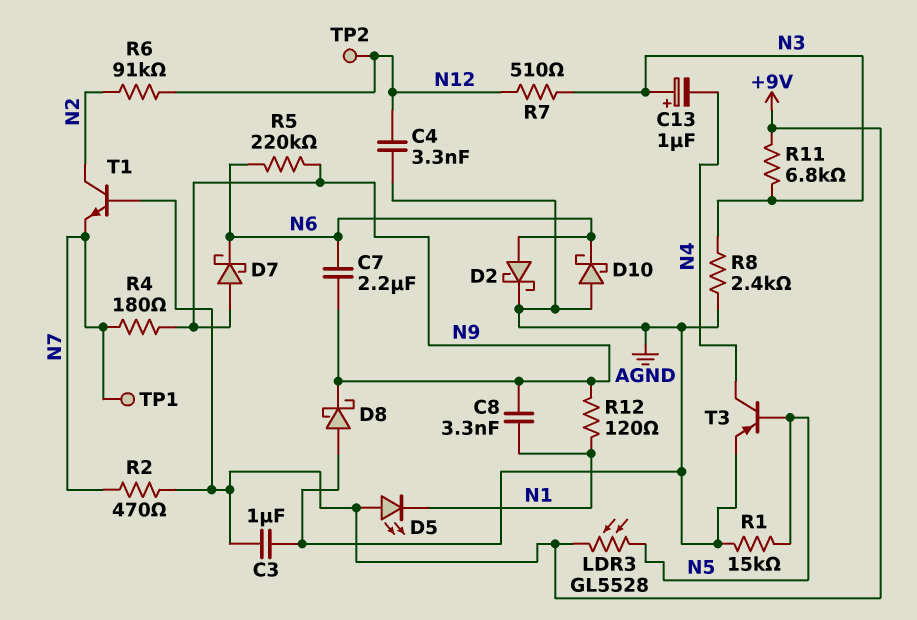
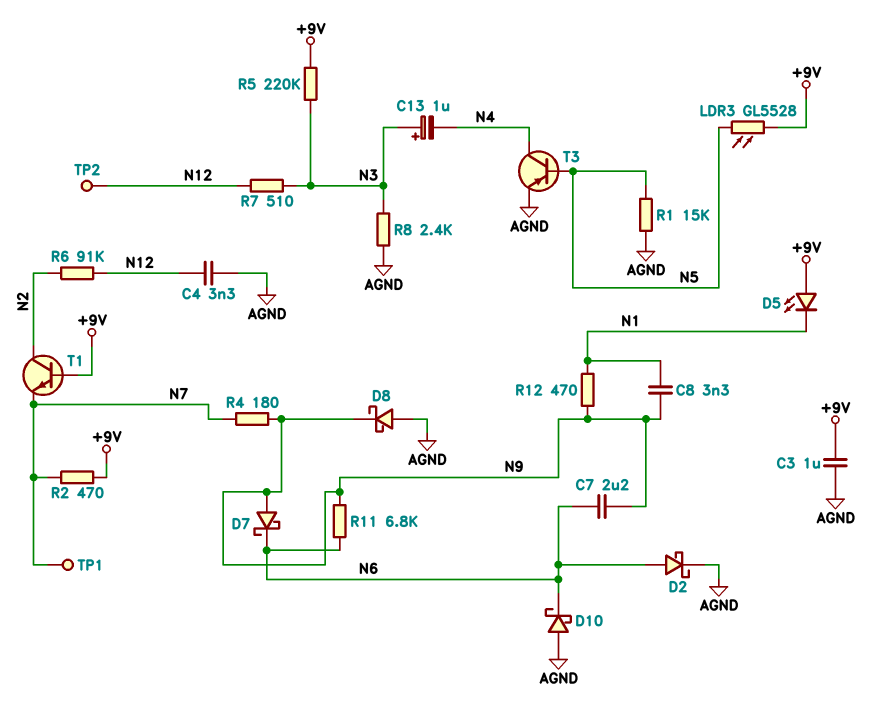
R5: 220k (N6, N9) -> 220k (+9V, N3)
R11: 6.8k (+9V, N3) -> 6.8k (N6, N9)
R12: 120 (N1, N9) -> 470 (N1, N9)

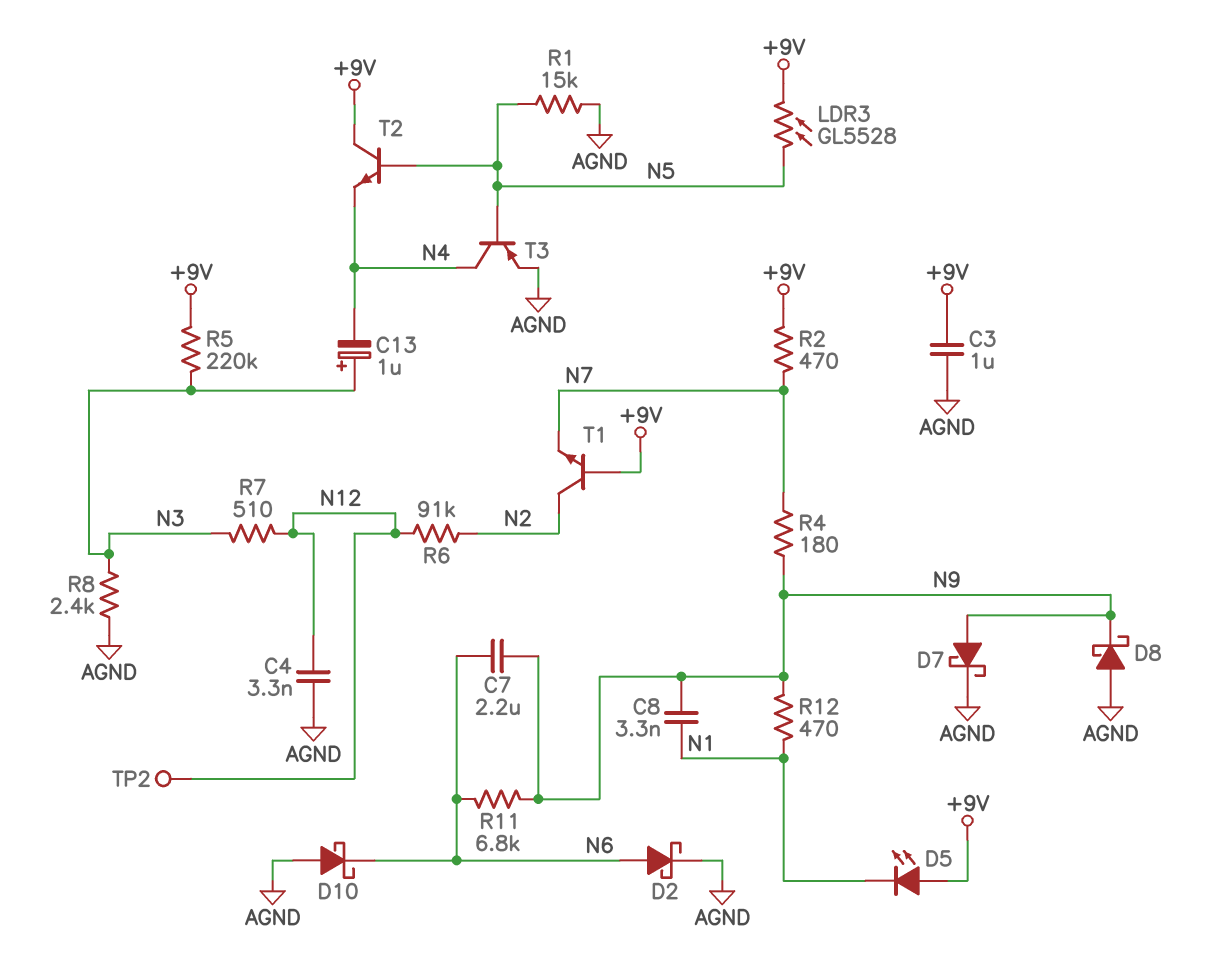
D7: schottky (A N9, K N6) -> schottky (A N9, K AGND)
T2: none -> NPN (B N5, C +9V, E N4)
TP1: test point (N7) -> none

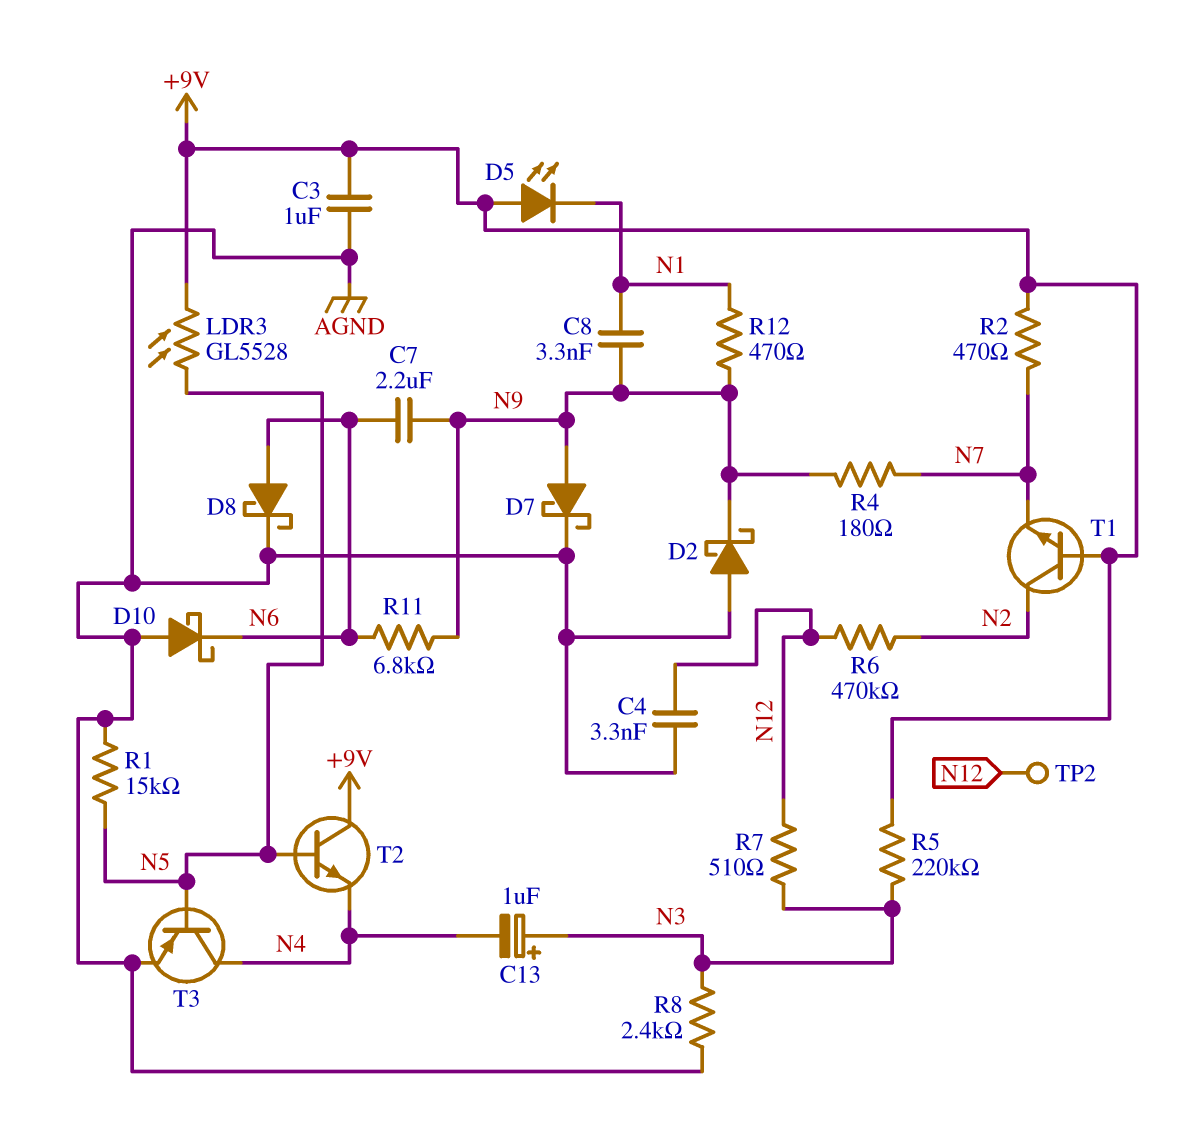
D2: schottky (A N6, K AGND) -> schottky (A AGND, K N9)
D8: schottky (A AGND, K N9) -> schottky (A N6, K AGND)
R6: 91k (N2, N12) -> 470k (N2, N12)

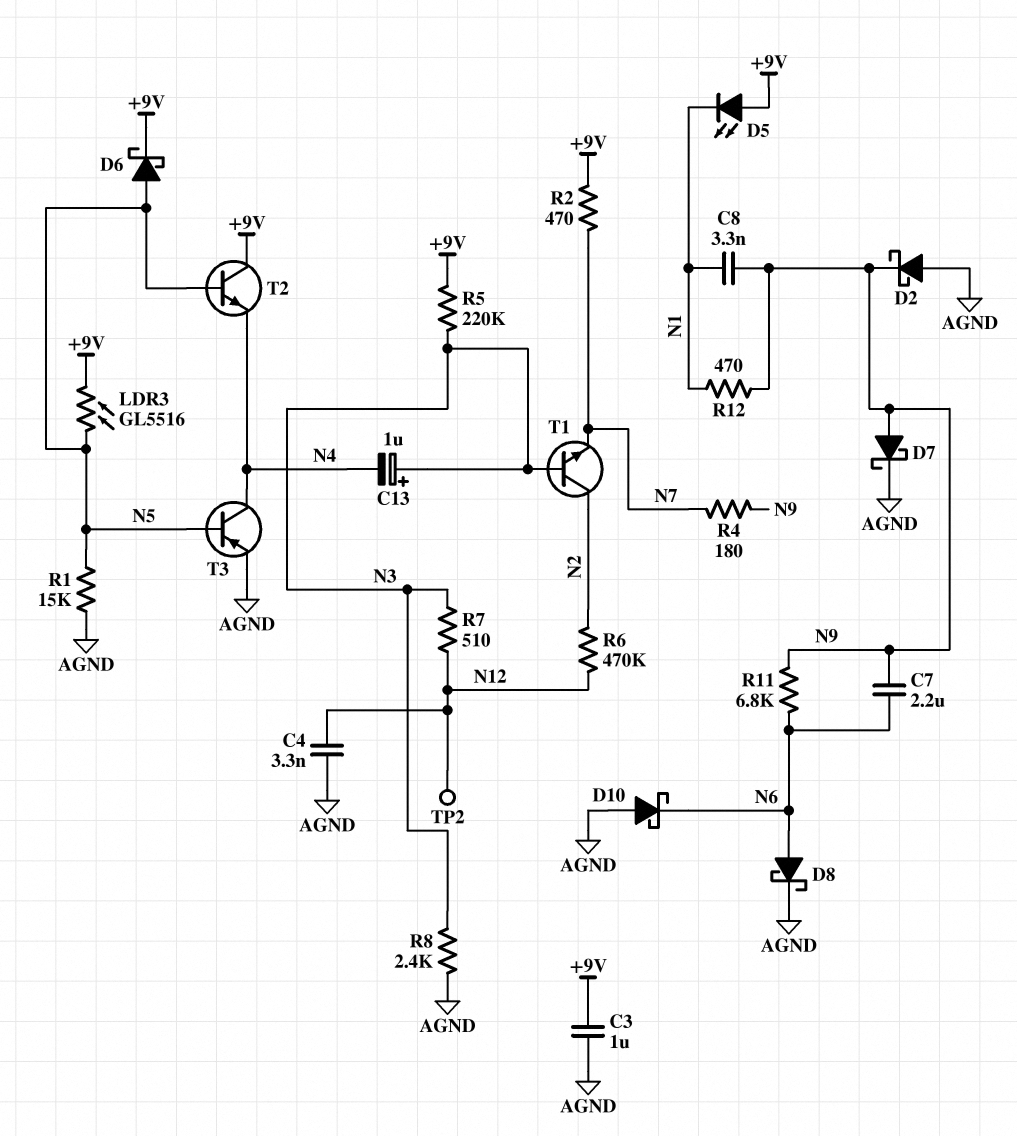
D6: none -> schottky (A N5, K +9V)
LDR3: GL5528 (+9V, N5) -> GL5516 (+9V, N5)
T1: NPN (B +9V, C N2, E N7) -> NPN (B N3, C N2, E N7)

